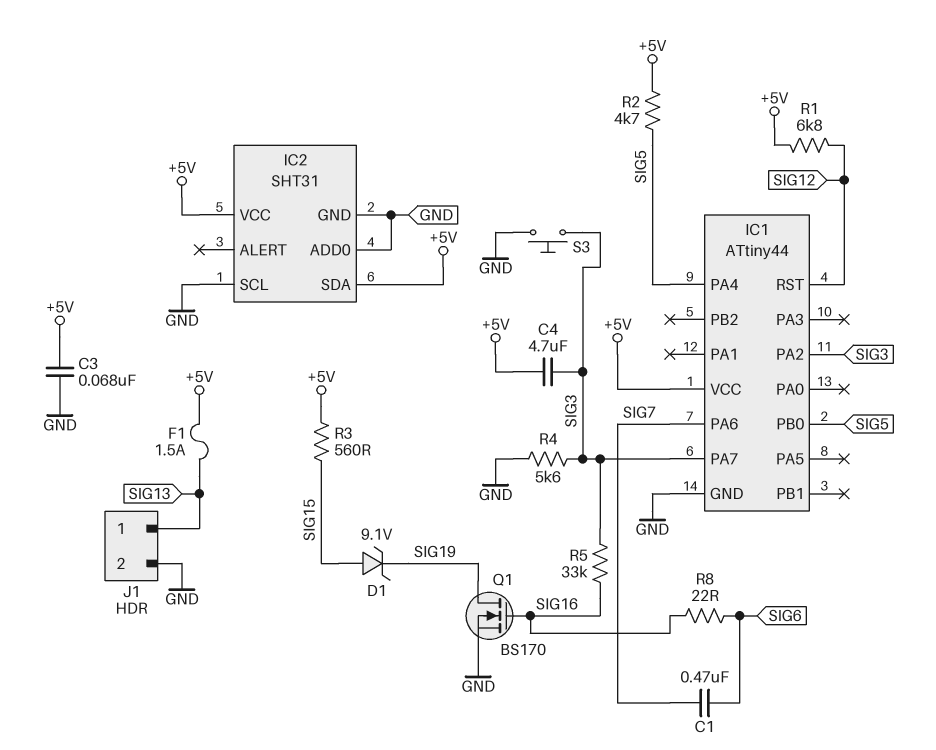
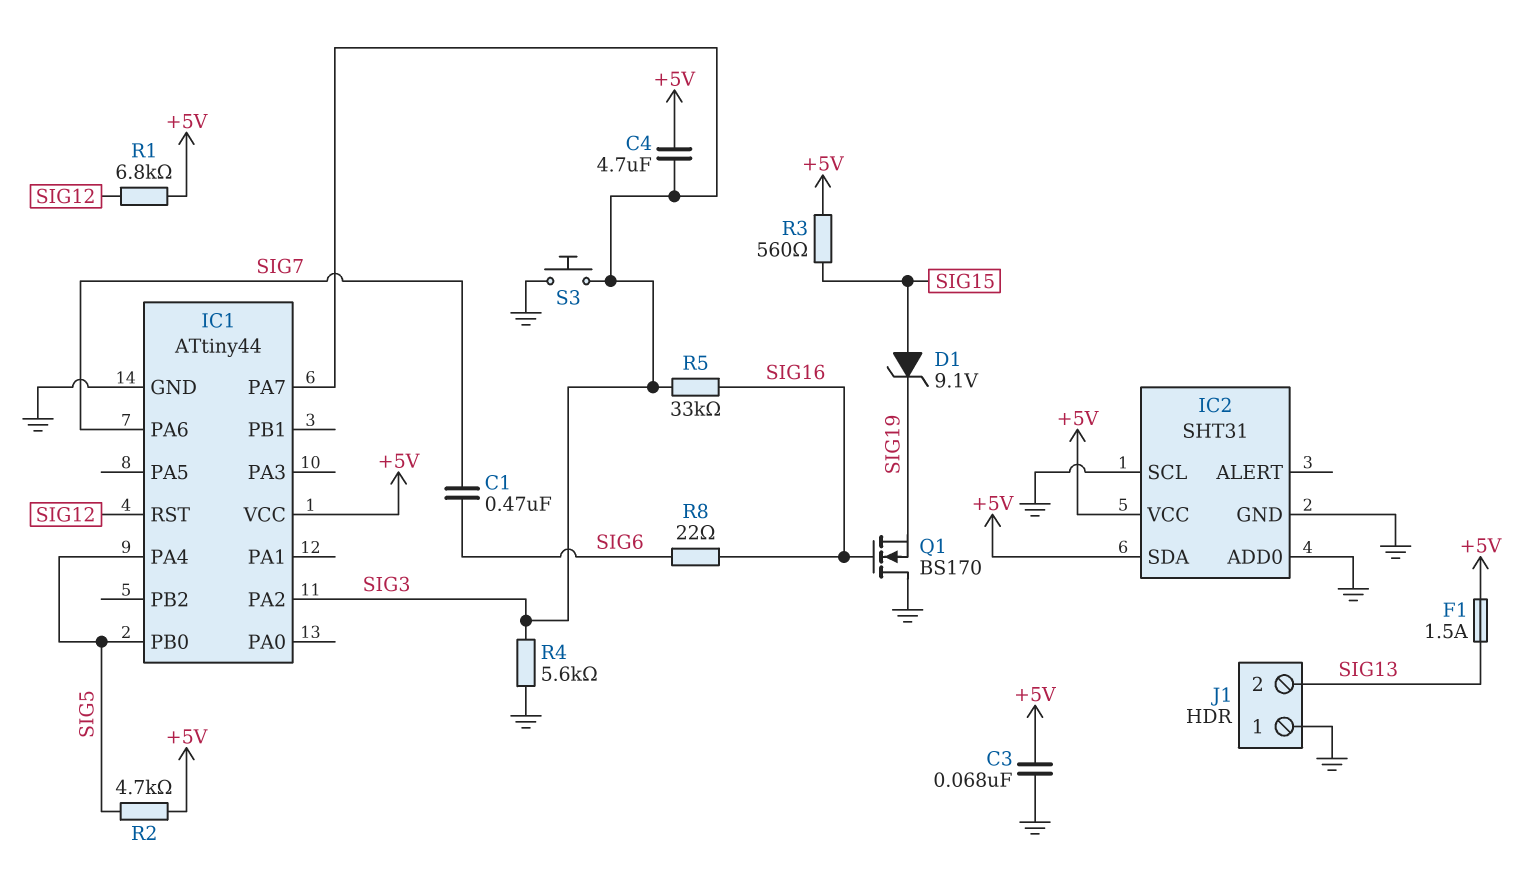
J1 pin 1: SIG13 -> GND
J1 pin 2: GND -> SIG13
Q1: NMOS BS170 (G SIG16, D SIG19, S GND) -> NMOS BS170 (G SIG16, D GND, S SIG19)

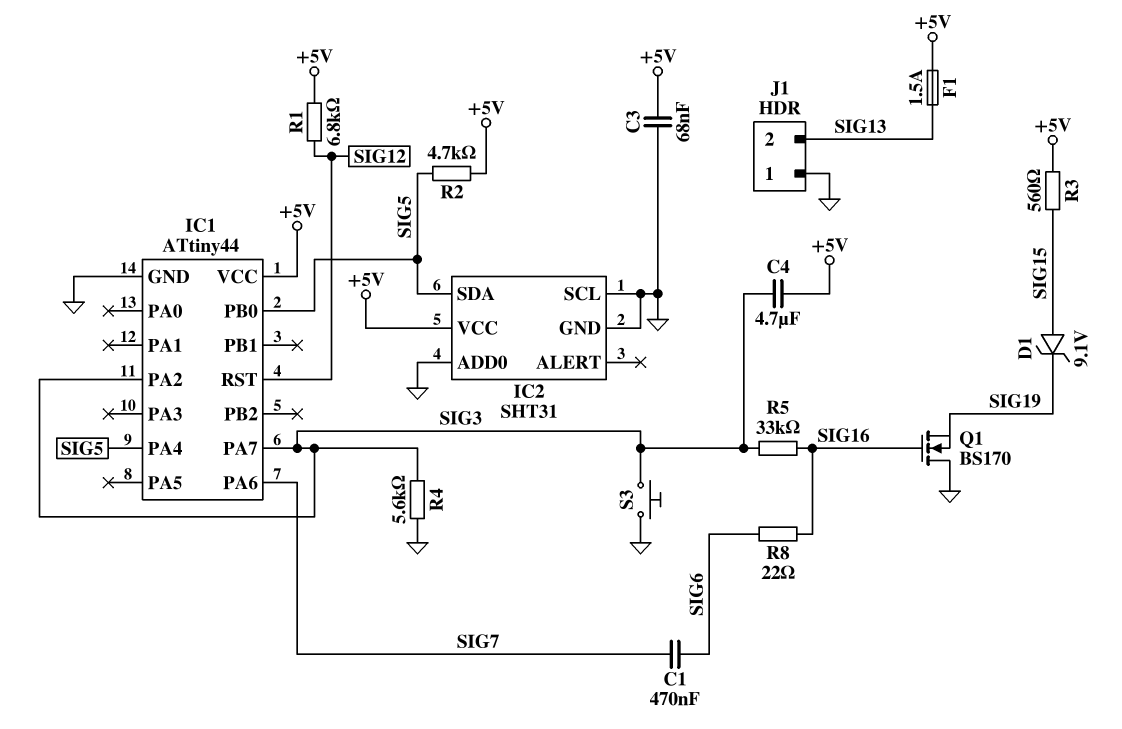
IC2 pin SDA: +5V -> SIG5

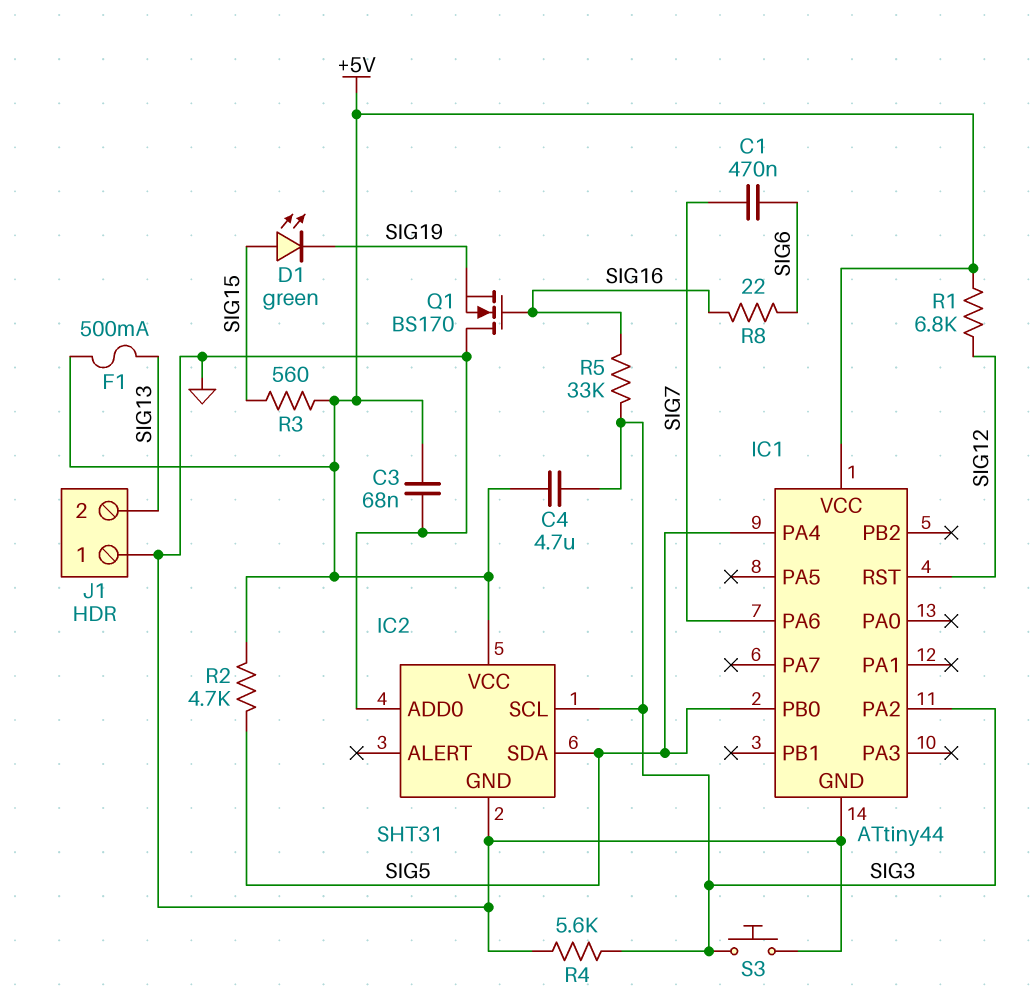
D1: zener 9.1V (A SIG15, K SIG19) -> LED green (A SIG15, K SIG19)
F1: 1.5A (+5V, SIG13) -> 500mA (+5V, SIG13)
IC1 pin PA7: SIG3 -> none
IC2 pin SCL: GND -> SIG3

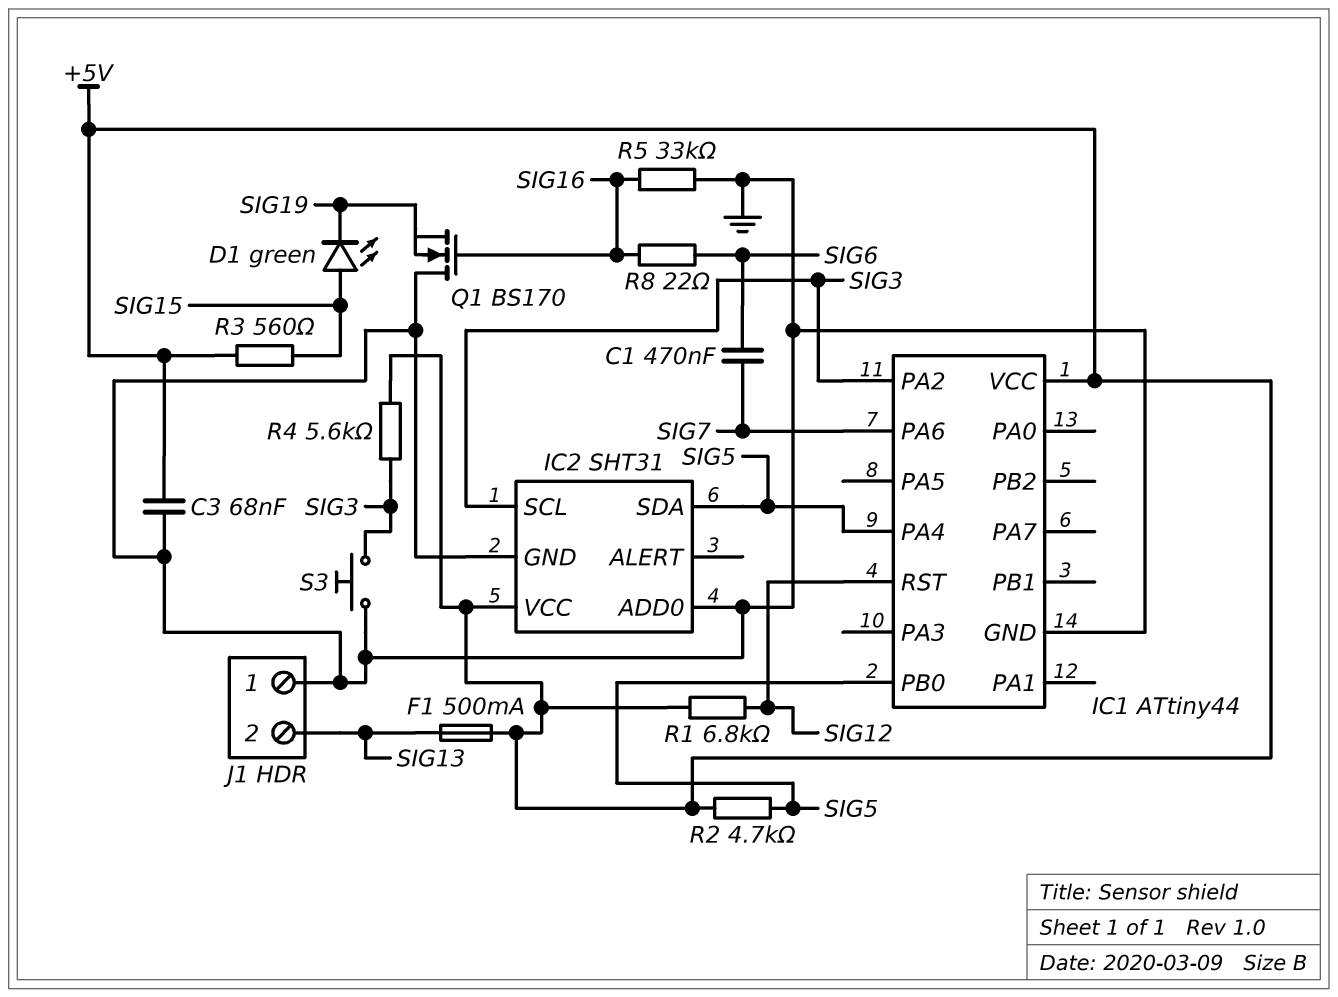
C4: 4.7uF (+5V, SIG3) -> none
R4: 5.6k (GND, SIG3) -> 5.6k (+5V, SIG3)
R5: 33k (SIG3, SIG16) -> 33k (GND, SIG16)

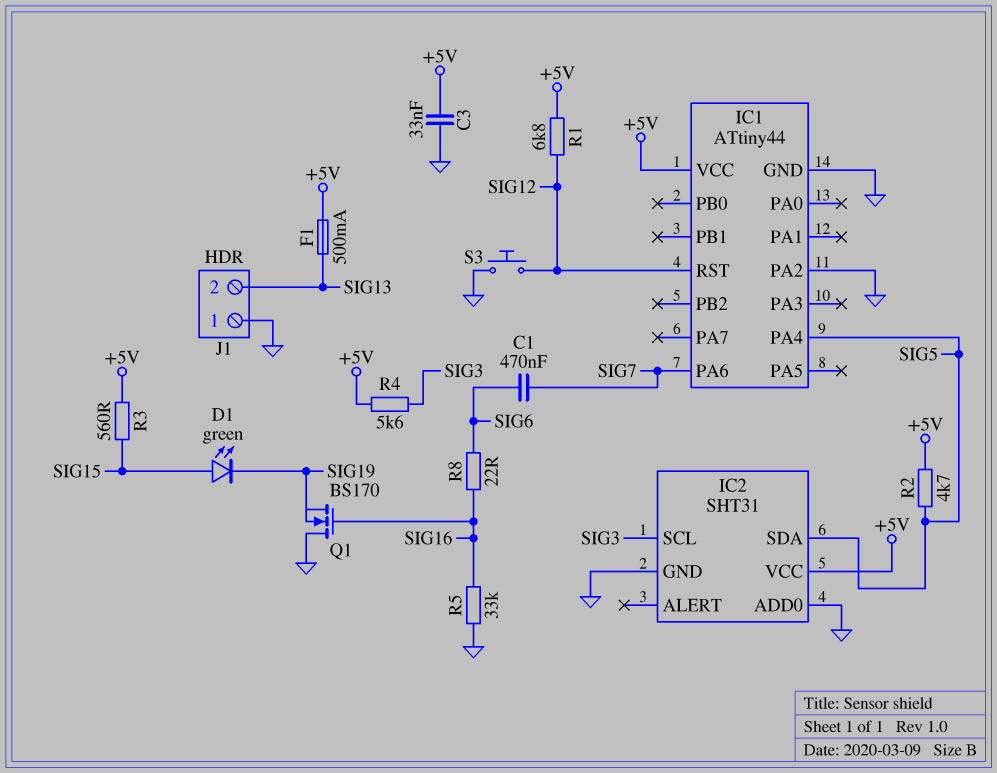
C3: 68nF (+5V, GND) -> 33nF (+5V, GND)
IC1 pin PA2: SIG3 -> GND
IC1 pin PB0: SIG5 -> none
S3: button (GND, SIG3) -> button (GND, SIG12)

